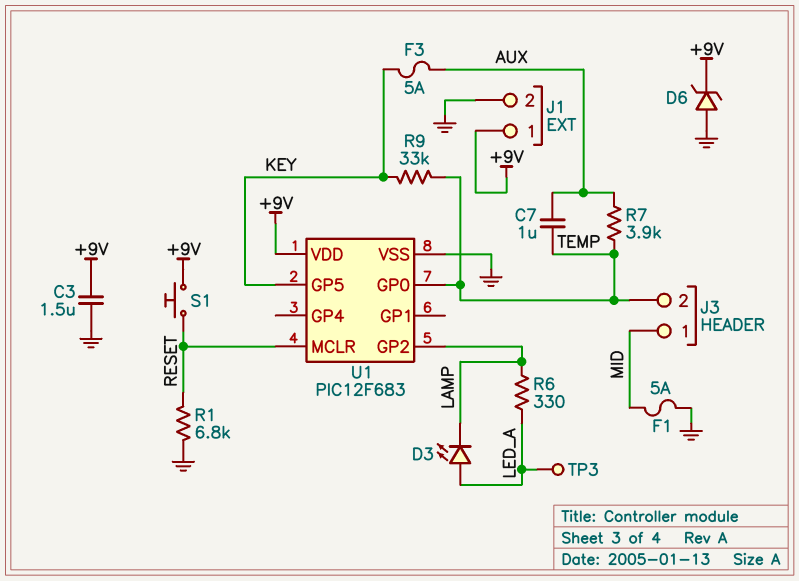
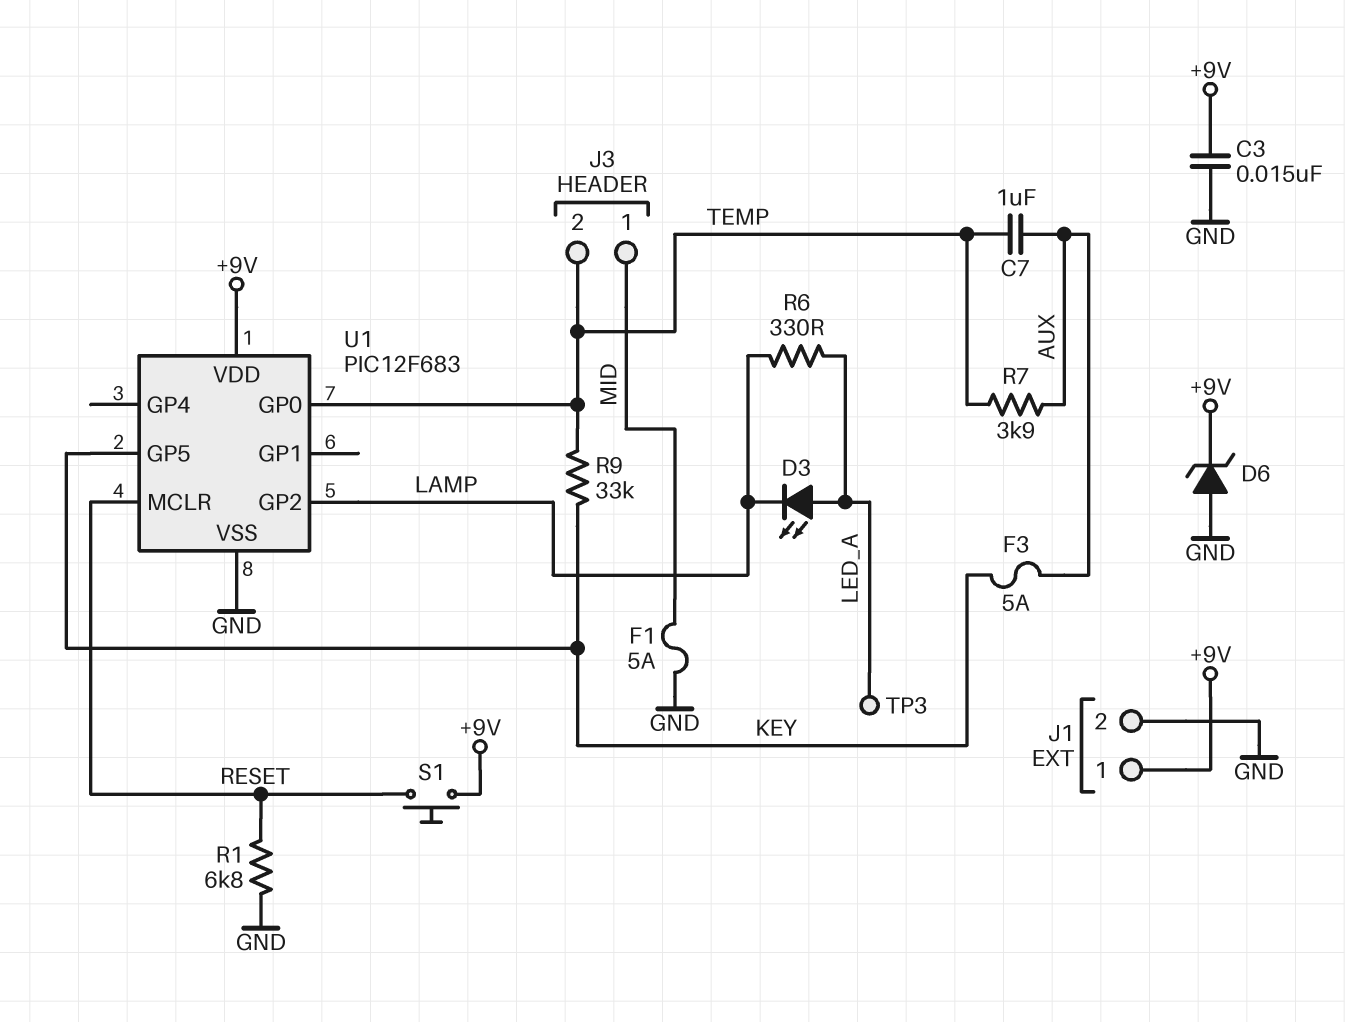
C3: 1.5uF (+9V, GND) -> 15nF (+9V, GND)

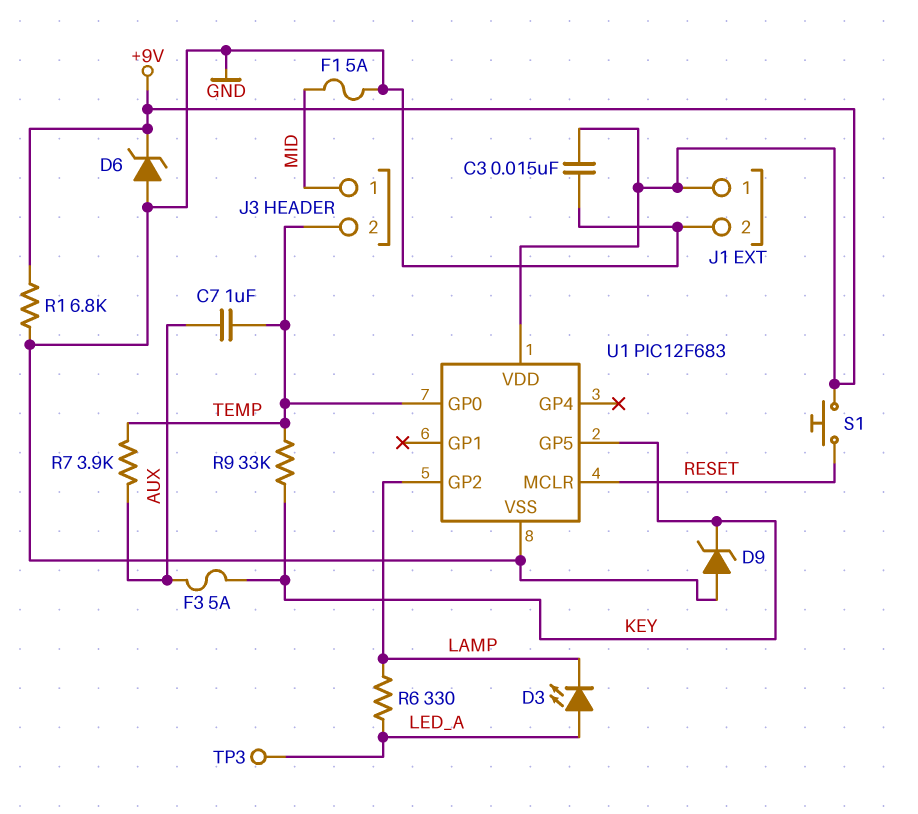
D9: none -> zener (A GND, K KEY)
R1: 6.8k (GND, RESET) -> 6.8k (+9V, GND)

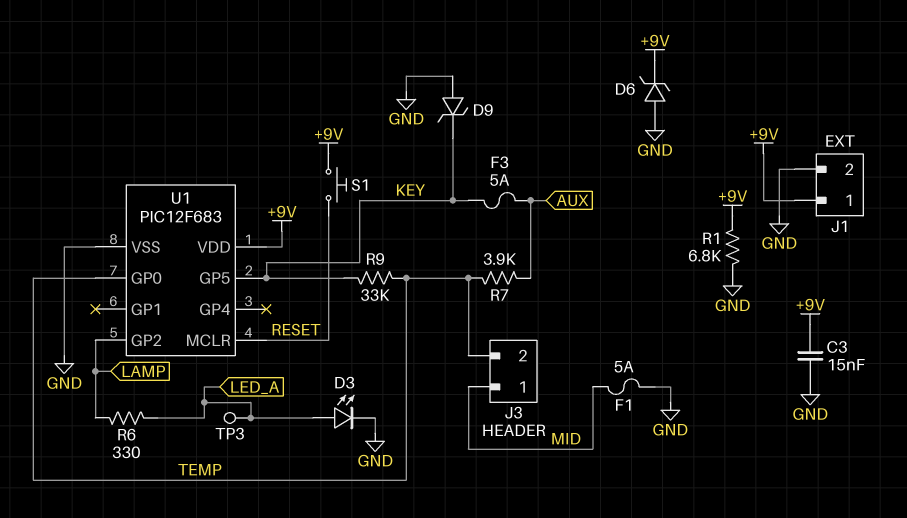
C7: 1uF (AUX, TEMP) -> none
D3: LED (A LED_A, K LAMP) -> LED (A LED_A, K GND)

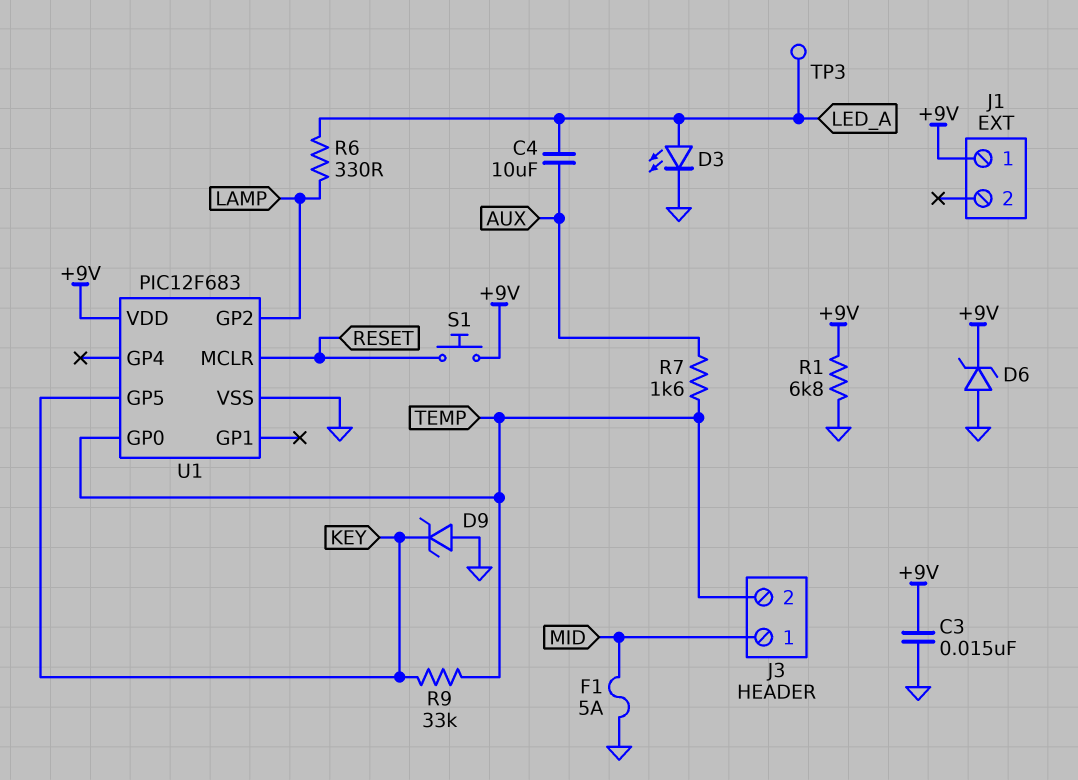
C4: none -> 10uF (AUX, LED_A)
F3: 5A (AUX, KEY) -> none
J1 pin 2: GND -> none
R7: 3.9k (AUX, TEMP) -> 1.6k (AUX, TEMP)

